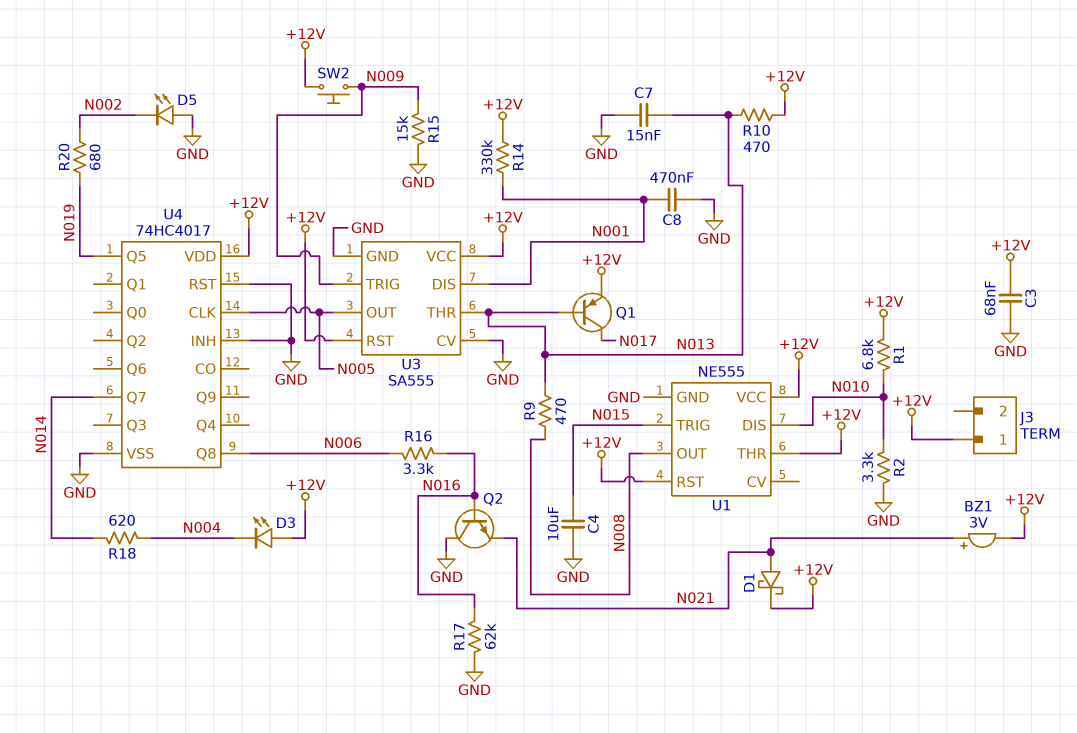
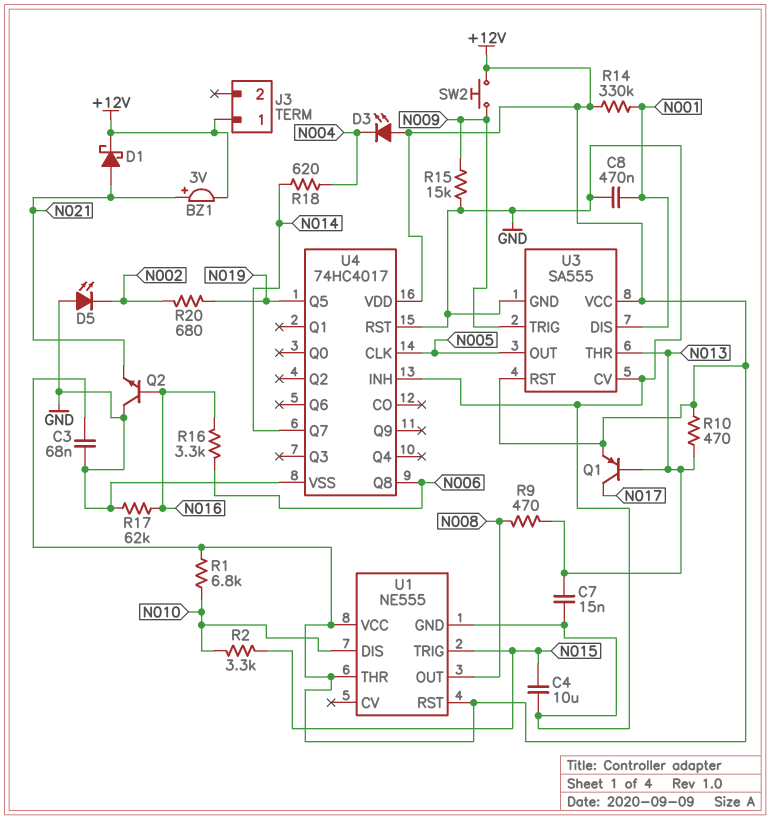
R2: 3.3k (GND, N010) -> 3.3k (N010, N015)

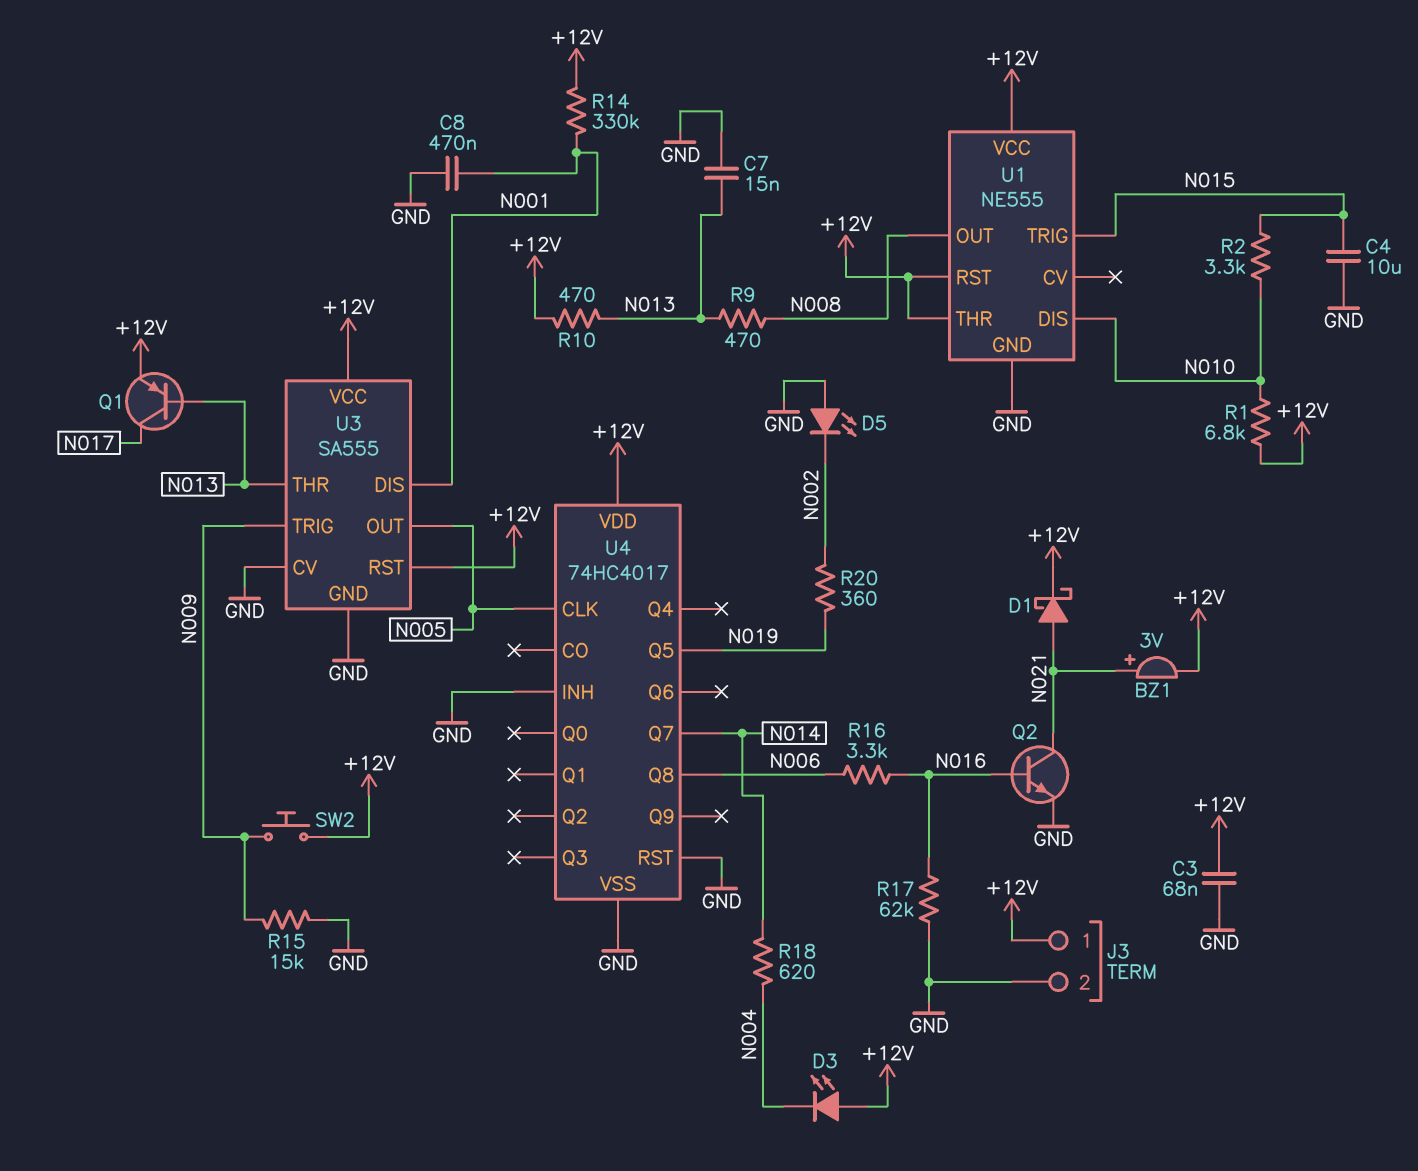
J3 pin 2: none -> GND
Q2: NPN (B N016, C GND, E N021) -> NPN (B N016, C N021, E GND)
R20: 680 (N002, N019) -> 360 (N002, N019)

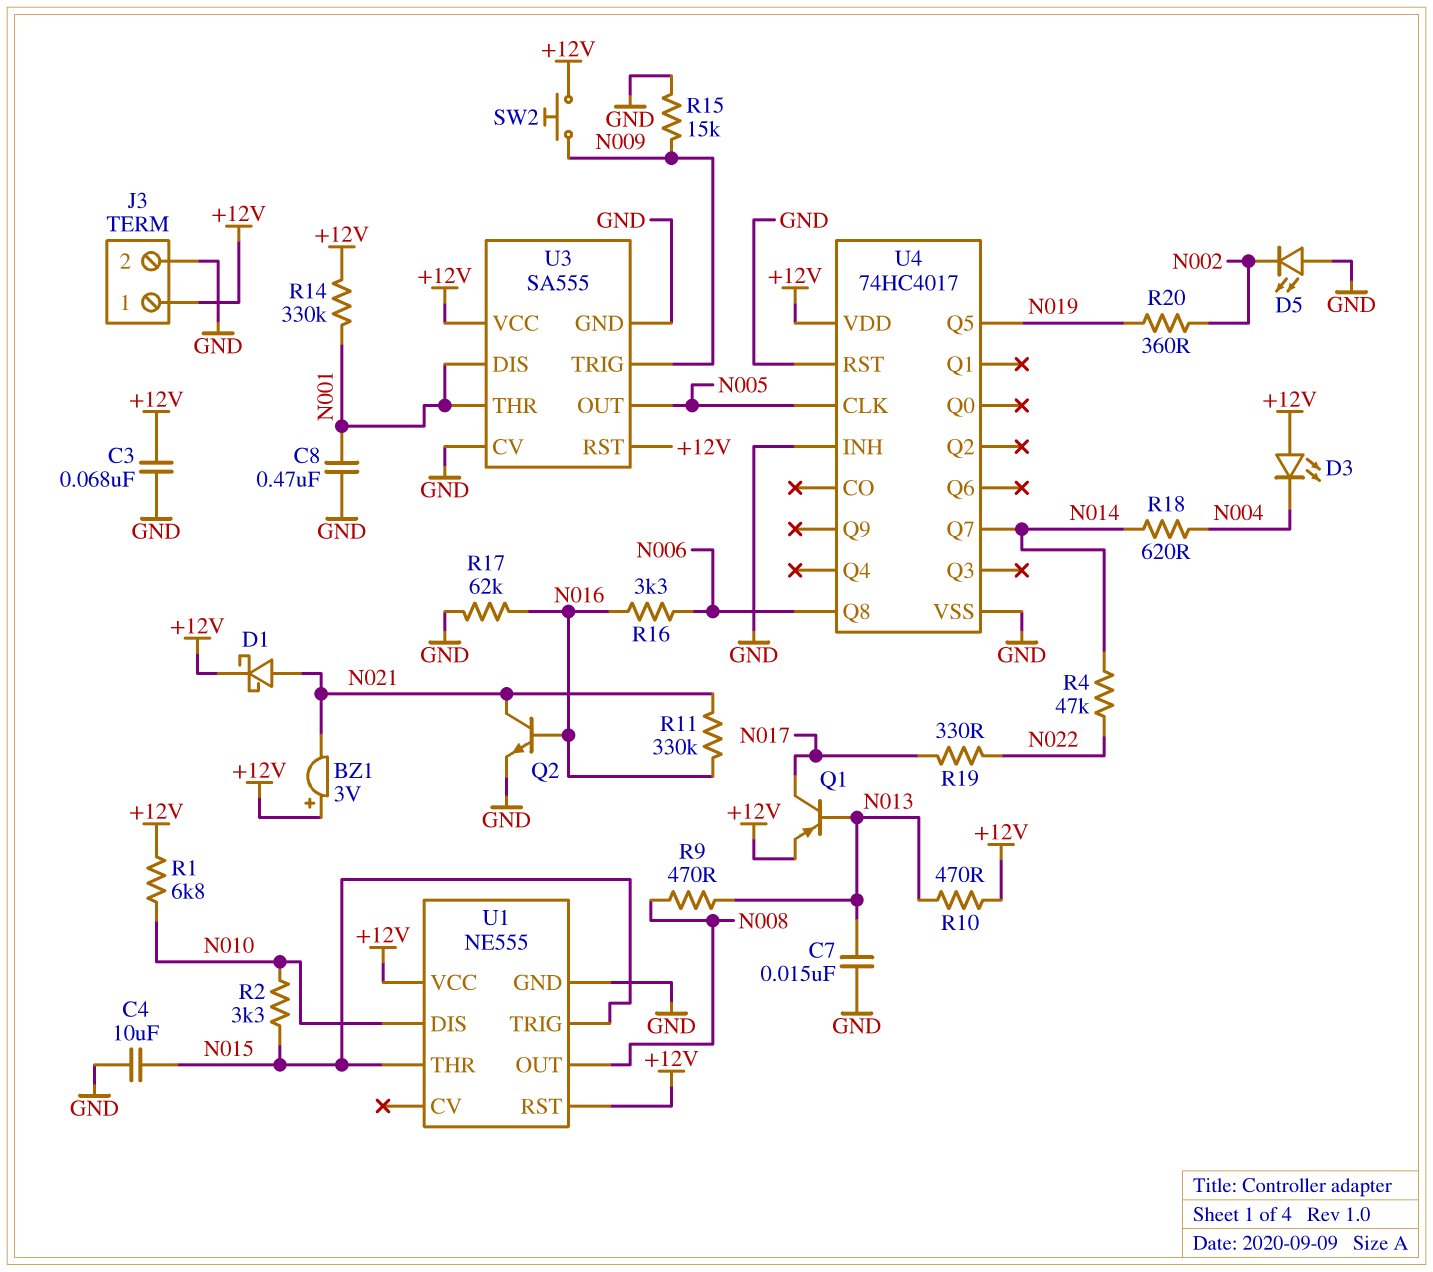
BZ1: buzzer 3V (plus N021, minus +12V) -> buzzer 3V (plus +12V, minus N021)
R4: none -> 47k (N014, N022)
R11: none -> 330k (N016, N021)
R19: none -> 330 (N017, N022)
U1 pin THR: +12V -> N015
U3 pin THR: N013 -> N001

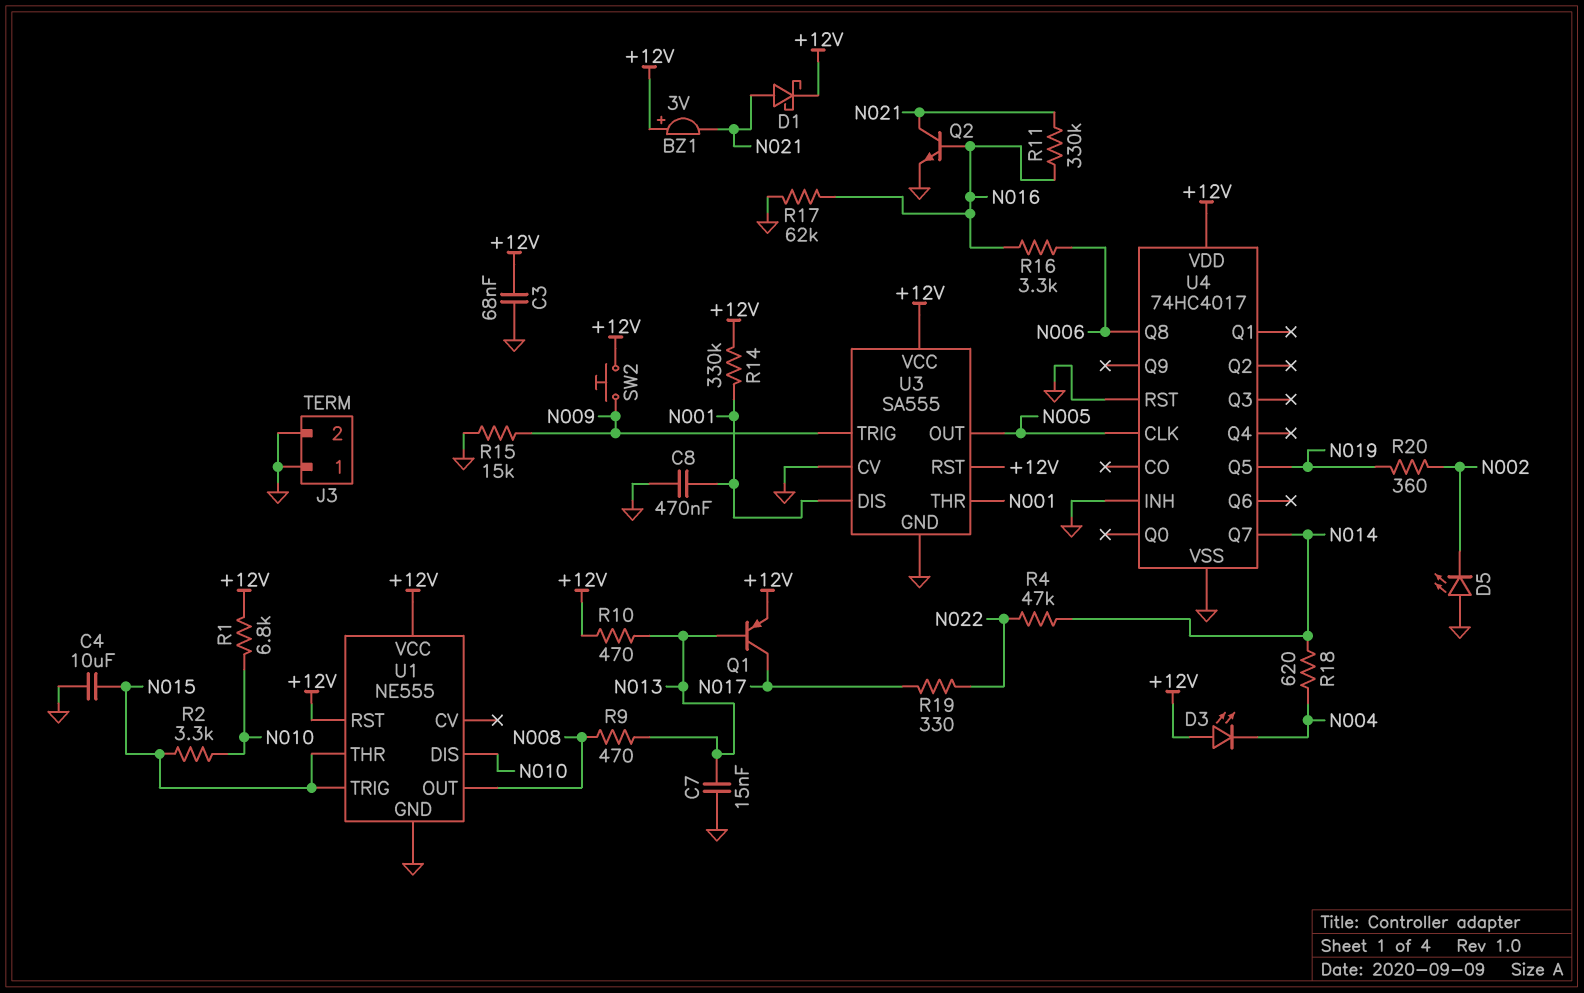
J3 pin 1: +12V -> GND

